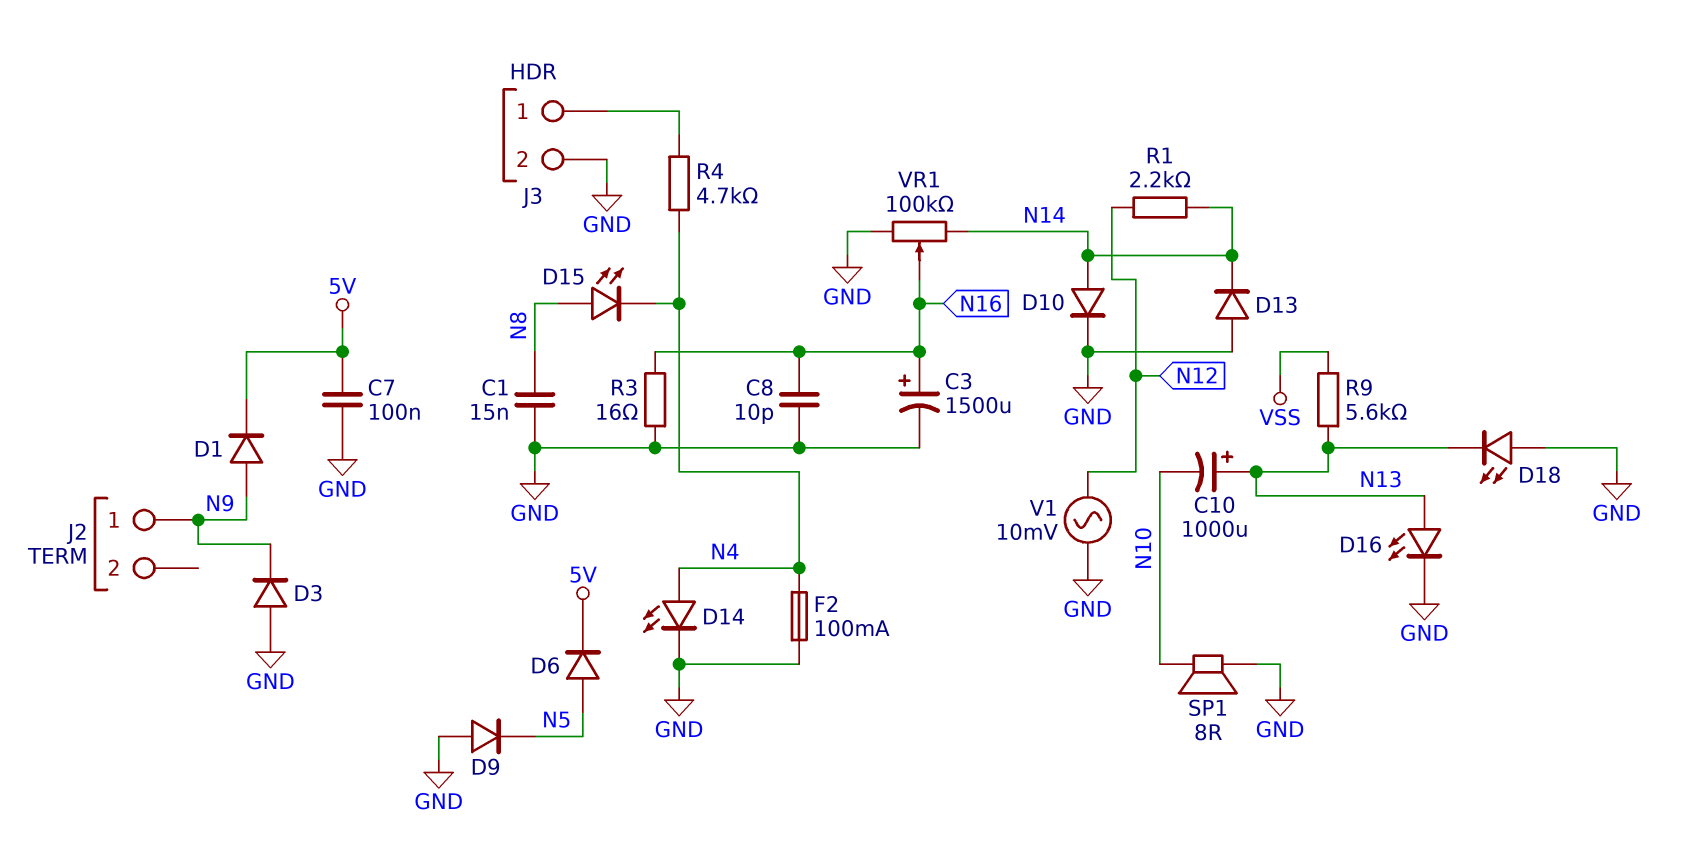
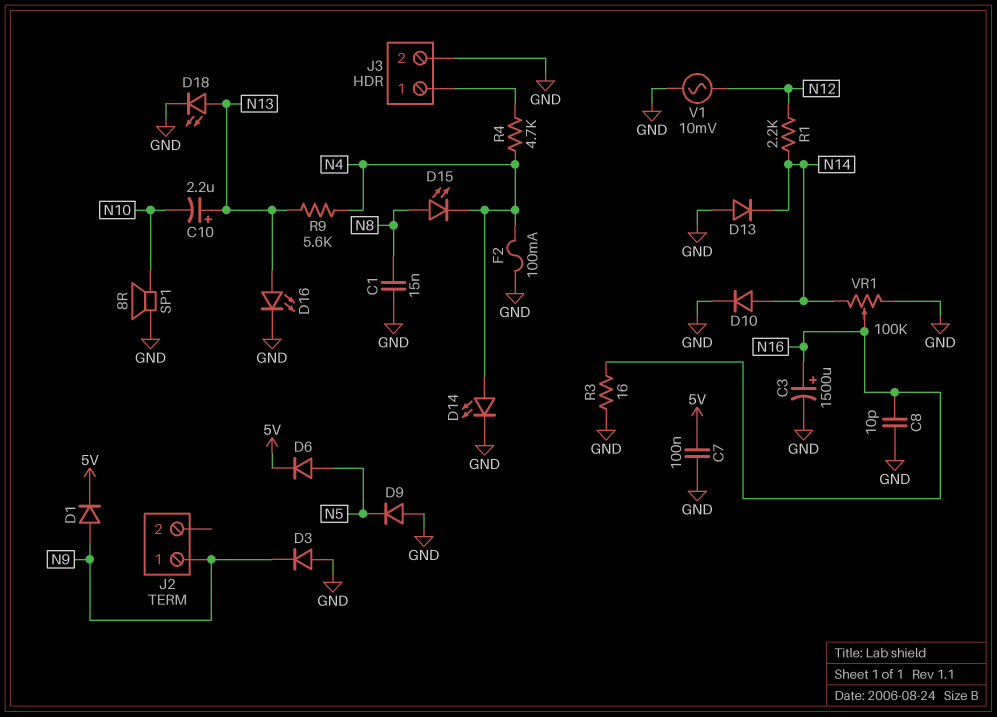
C10: 1000uF (plus N13, minus N10) -> 2.2uF (plus N13, minus N10)
D18: LED (A GND, K N13) -> LED (A N13, K GND)
R9: 5.6k (N13, VSS) -> 5.6k (N4, N13)

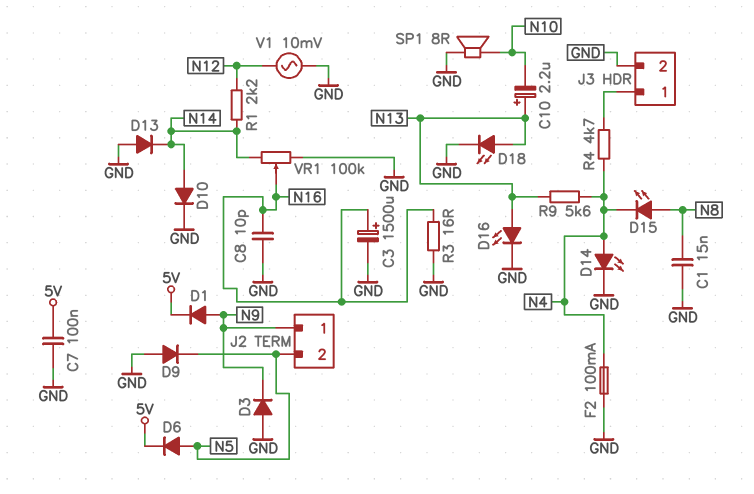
J2 pin 2: none -> N5

